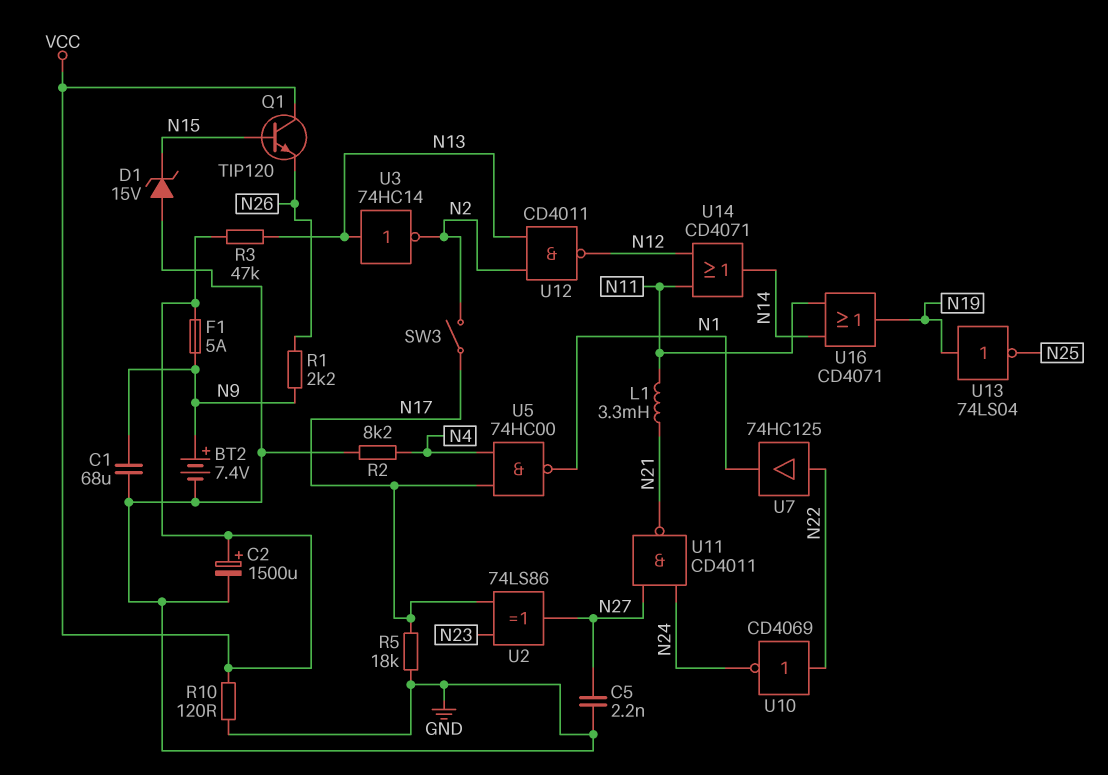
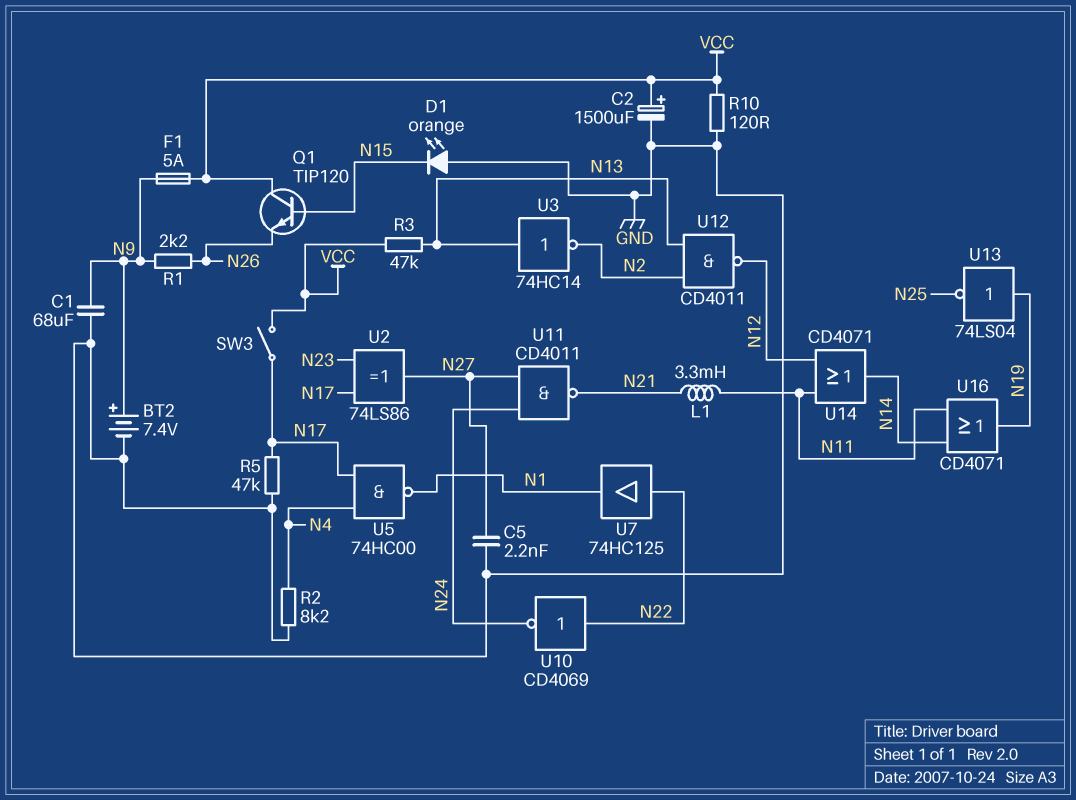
D1: zener 15V (A GND, K N15) -> LED orange (A GND, K N15)
R5: 18k (GND, N17) -> 47k (GND, N17)
SW3: switch (N2, N17) -> switch (N17, VCC)

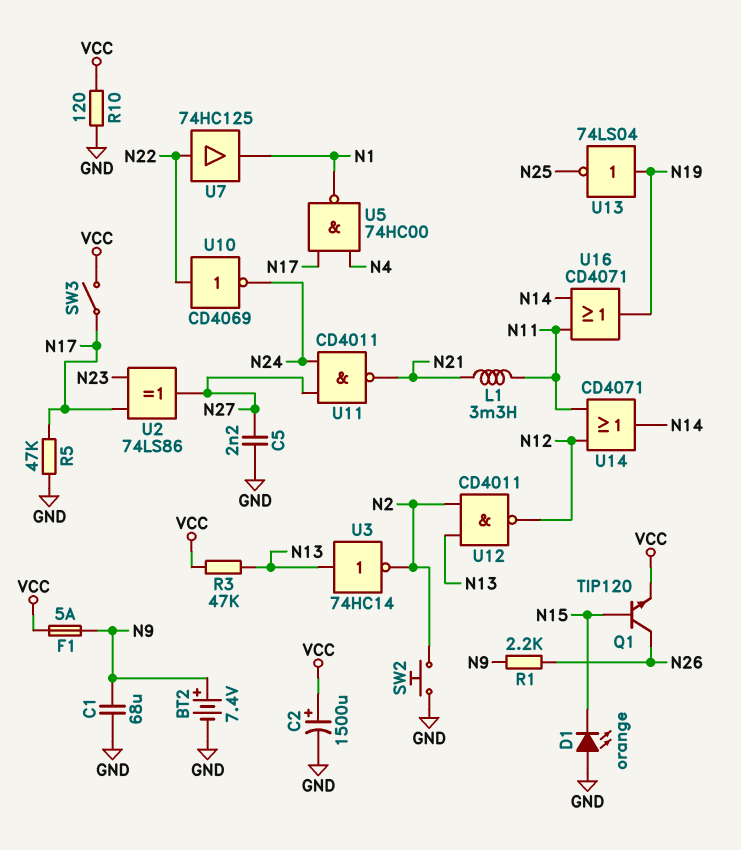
Q1: NPN TIP120 (B N15, C VCC, E N26) -> NPN TIP120 (B N15, C N26, E VCC)
R2: 8.2k (GND, N4) -> none
SW2: none -> button (GND, N2)

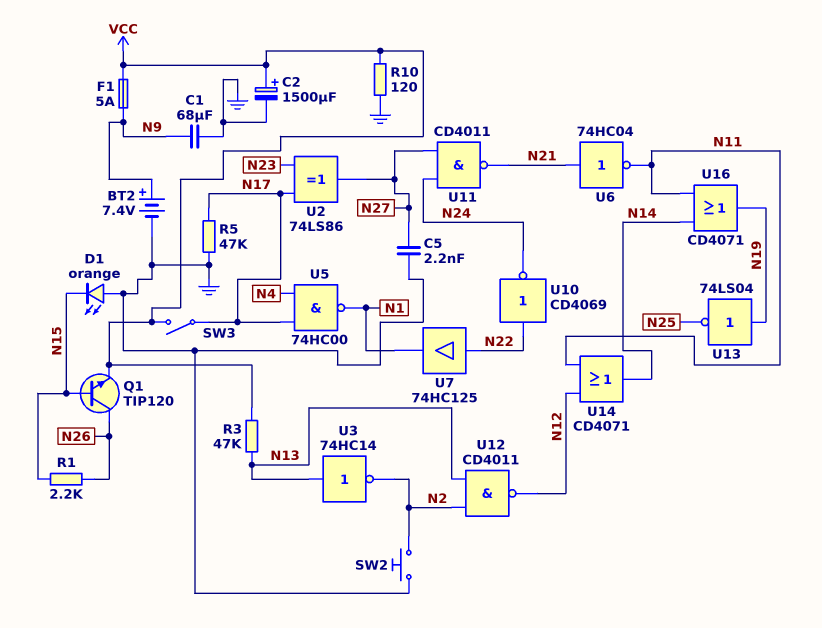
L1: 3.3mH (N11, N21) -> none
R1: 2.2k (N9, N26) -> 2.2k (N15, N26)
U6: none -> NOT 74HC04 (in N21, out N11)

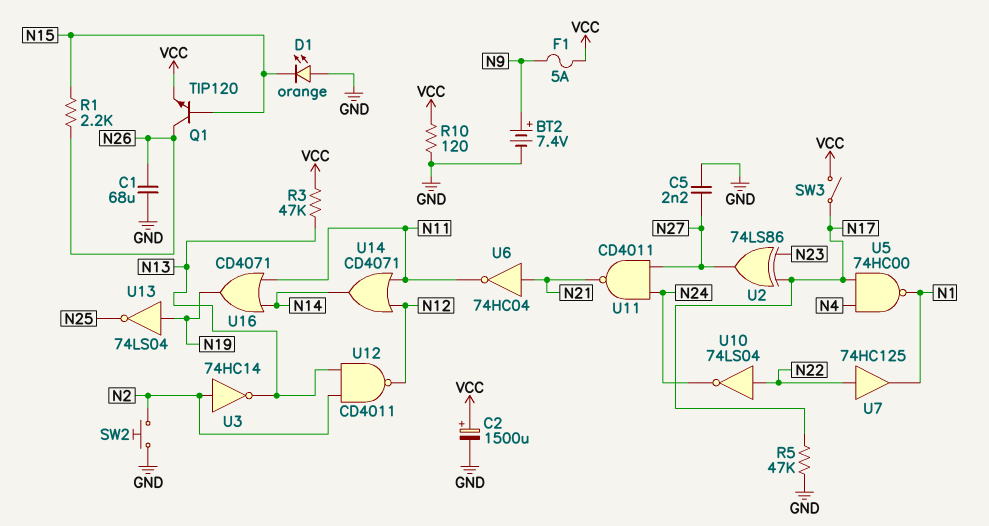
C1: 68uF (GND, N9) -> 68uF (GND, N26)
U3: NOT 74HC14 (in N13, out N2) -> NOT 74HC14 (in N2, out N13)
U10: NOT CD4069 (in N22, out N24) -> NOT 74LS04 (in N22, out N24)

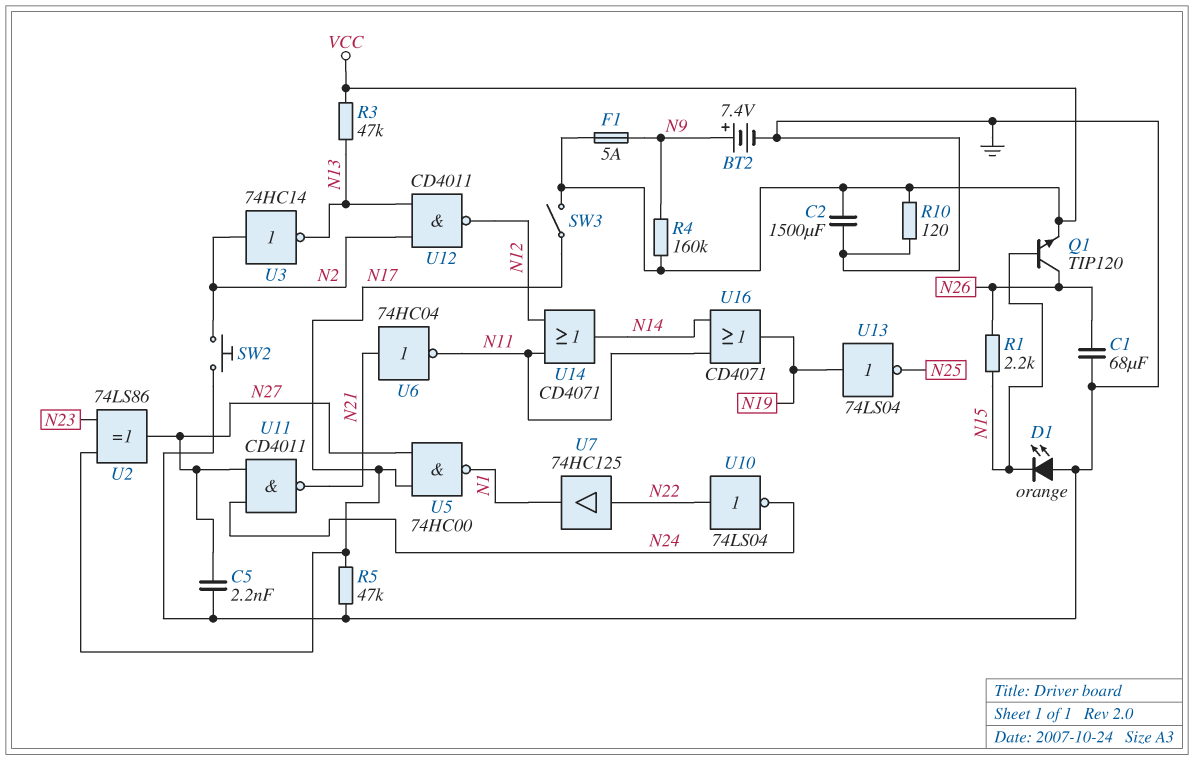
C2: 1500uF (plus VCC, minus GND) -> 1500uF (GND, VCC)
R4: none -> 160k (N9, VCC)
U5: NAND 74HC00 (in N4, in N17, out N1) -> NAND 74HC00 (in N17, in N27, out N1)

